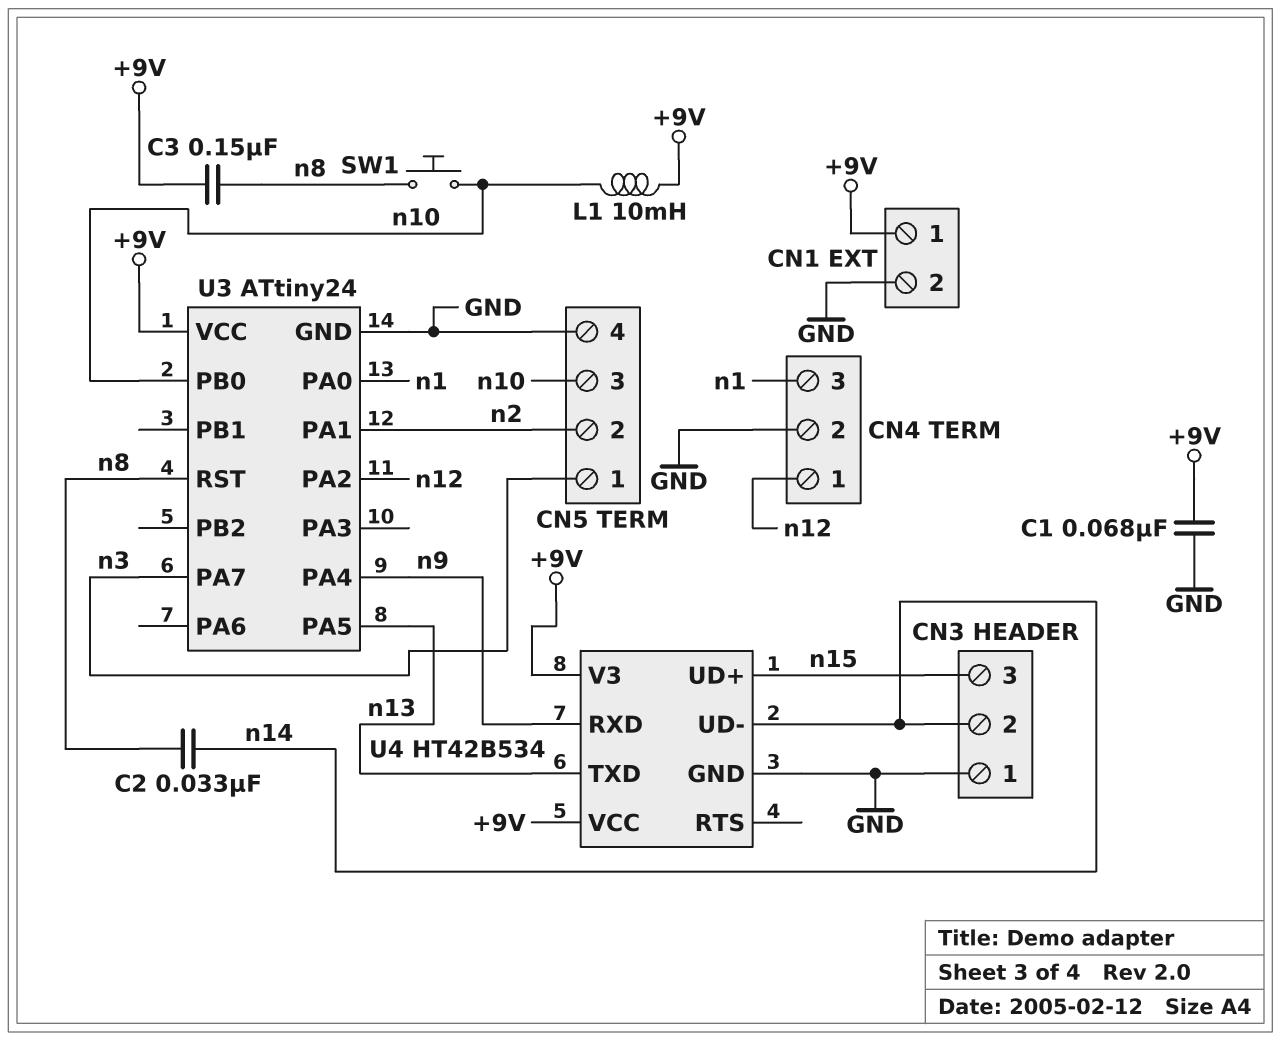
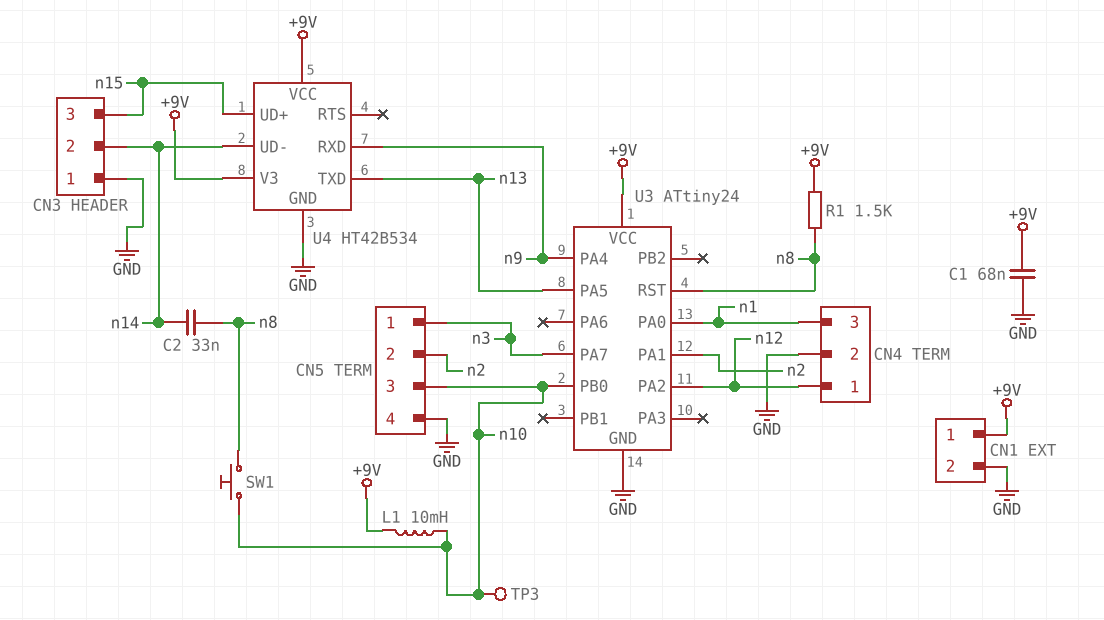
C3: 150nF (+9V, n8) -> none
R1: none -> 1.5k (+9V, n8)
TP3: none -> test point (n10)

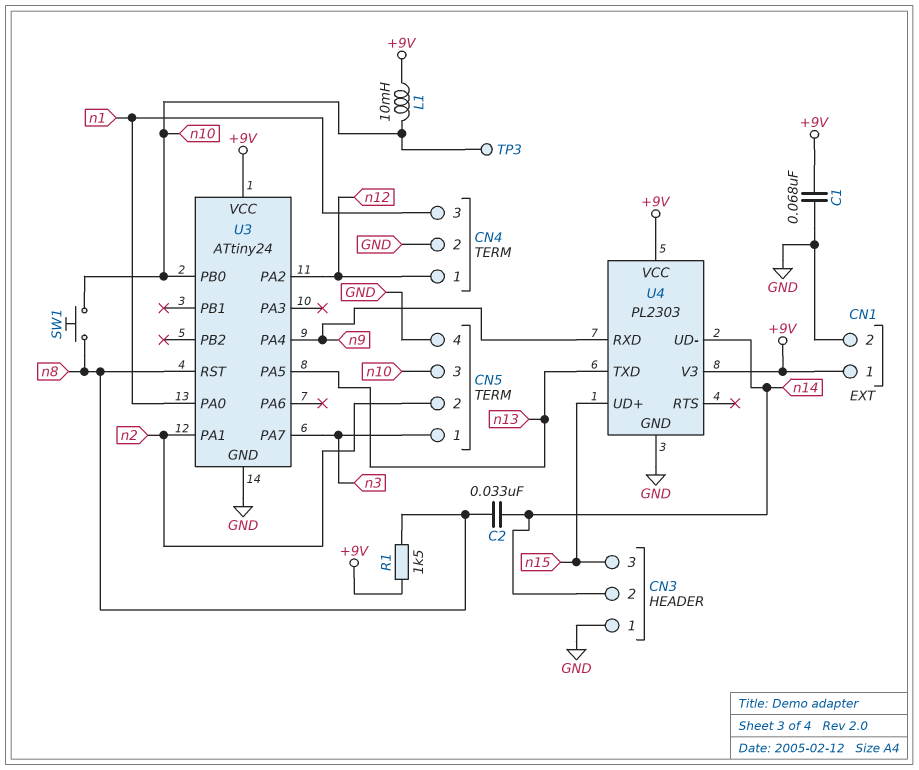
U4: HT42B534 -> PL2303

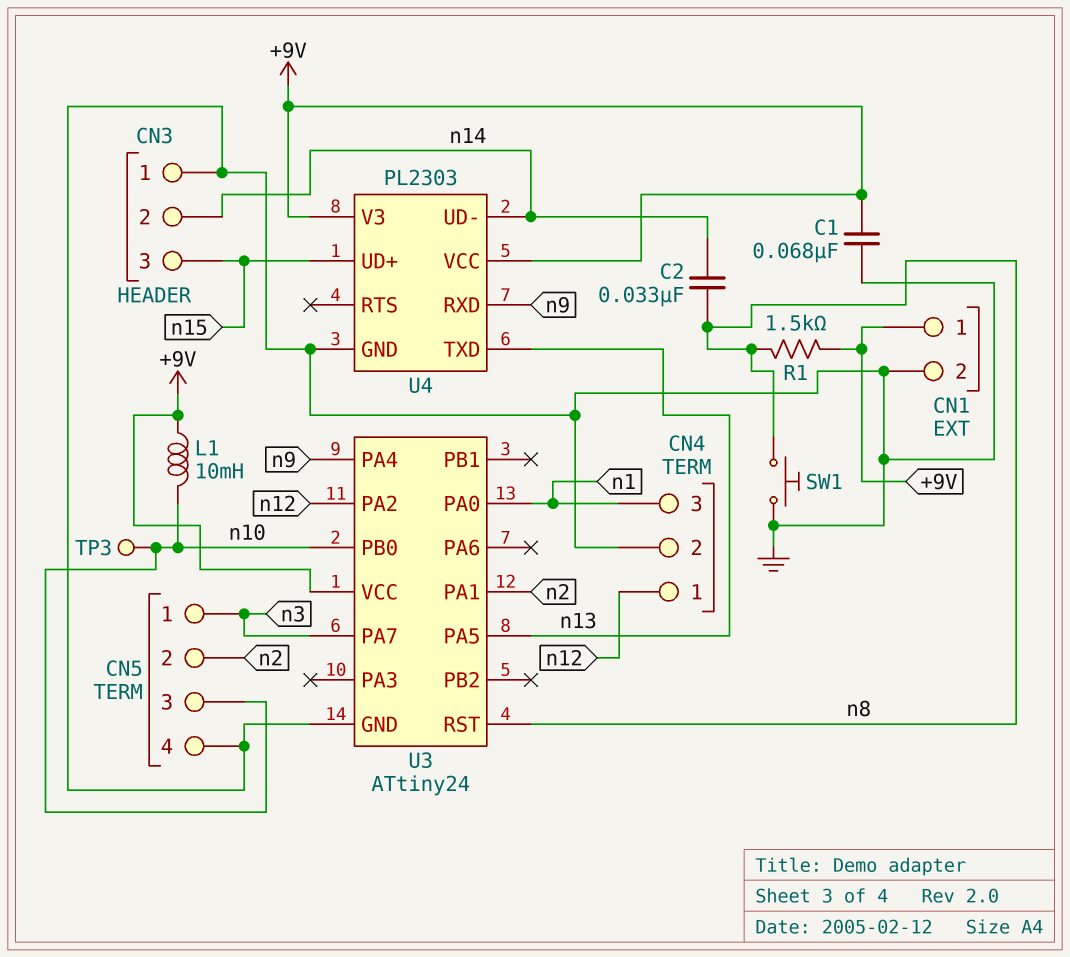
SW1: button (n8, n10) -> button (GND, n8)

